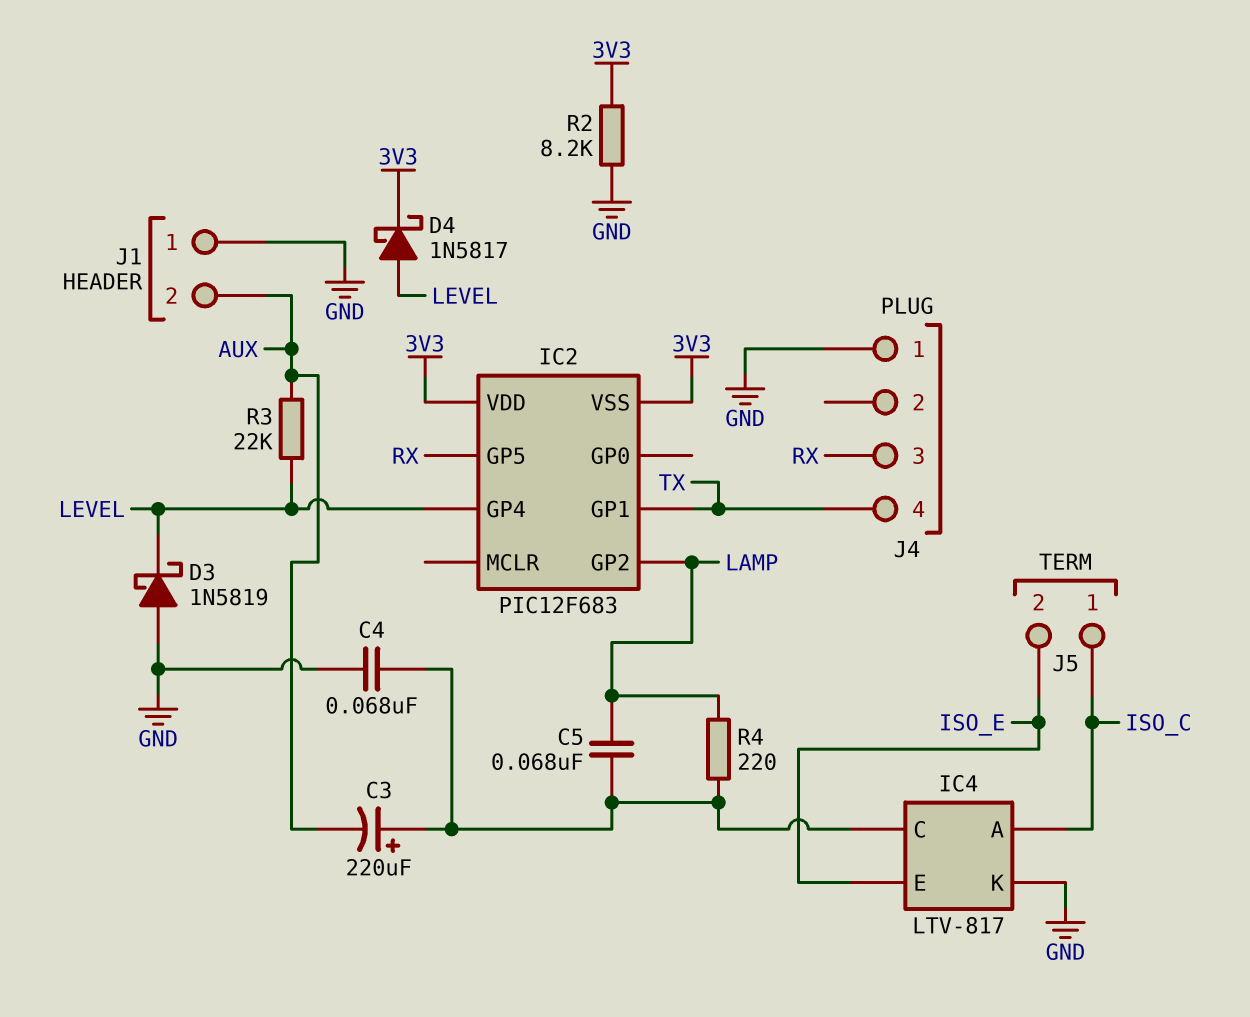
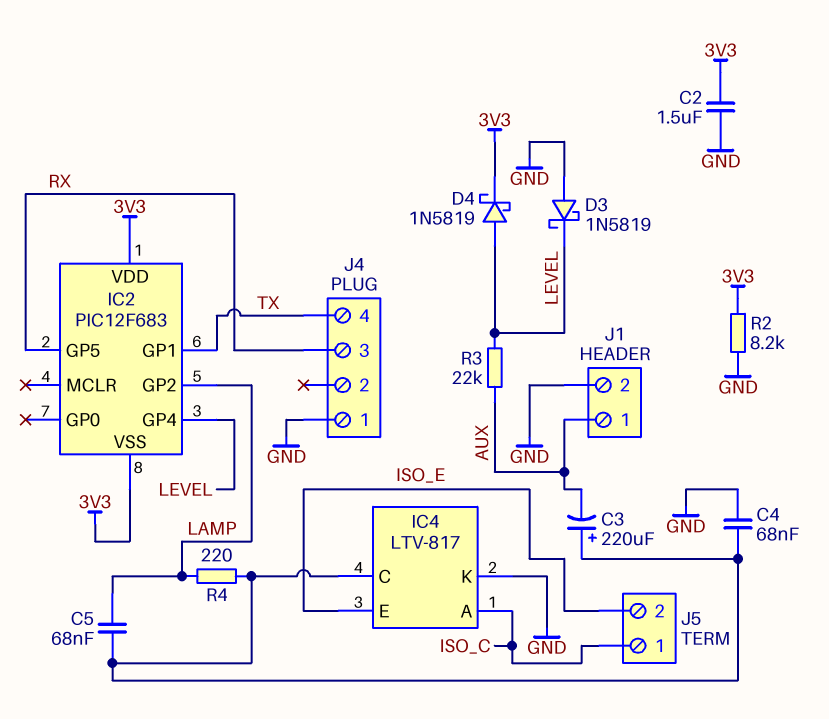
C2: none -> 1.5uF (3V3, GND)
D4: schottky 1N5817 (A LEVEL, K 3V3) -> schottky 1N5819 (A LEVEL, K 3V3)
J1 pin 1: GND -> AUX
J1 pin 2: AUX -> GND

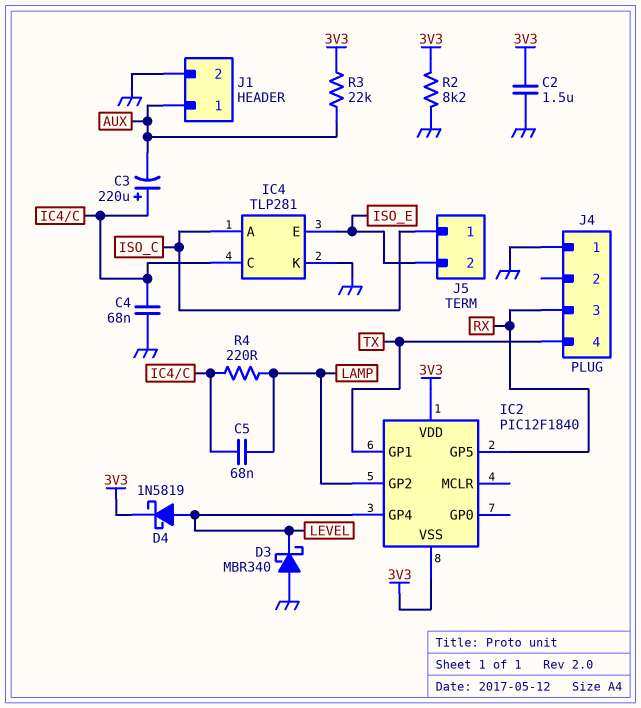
D3: schottky 1N5819 (A GND, K LEVEL) -> schottky MBR340 (A GND, K LEVEL)
IC2: PIC12F683 -> PIC12F1840
IC4: LTV-817 -> TLP281
R3: 22k (AUX, LEVEL) -> 22k (3V3, AUX)

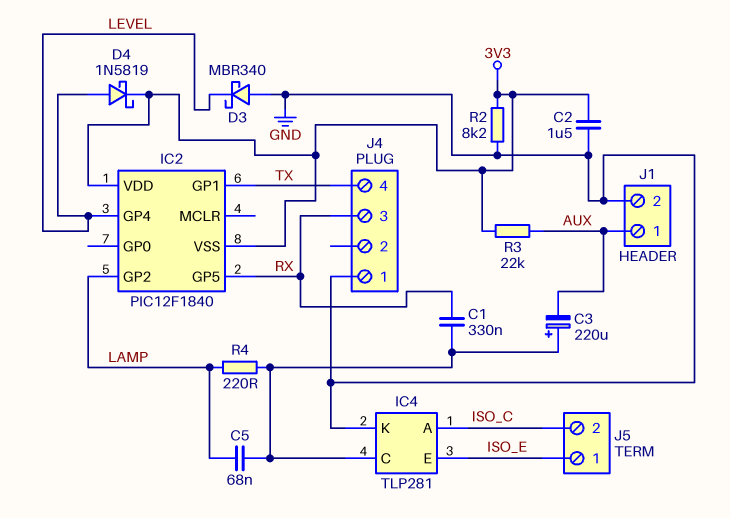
C1: none -> 330nF (IC4/C, RX)
C4: 68nF (GND, IC4/C) -> none
J5 pin 1: ISO_C -> ISO_E
J5 pin 2: ISO_E -> ISO_C

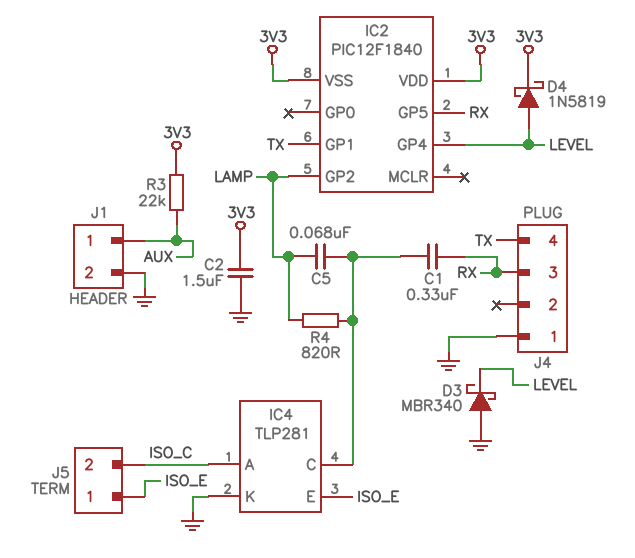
C3: 220uF (plus IC4/C, minus AUX) -> none
R2: 8.2k (3V3, GND) -> none
R4: 220 (IC4/C, LAMP) -> 820 (IC4/C, LAMP)

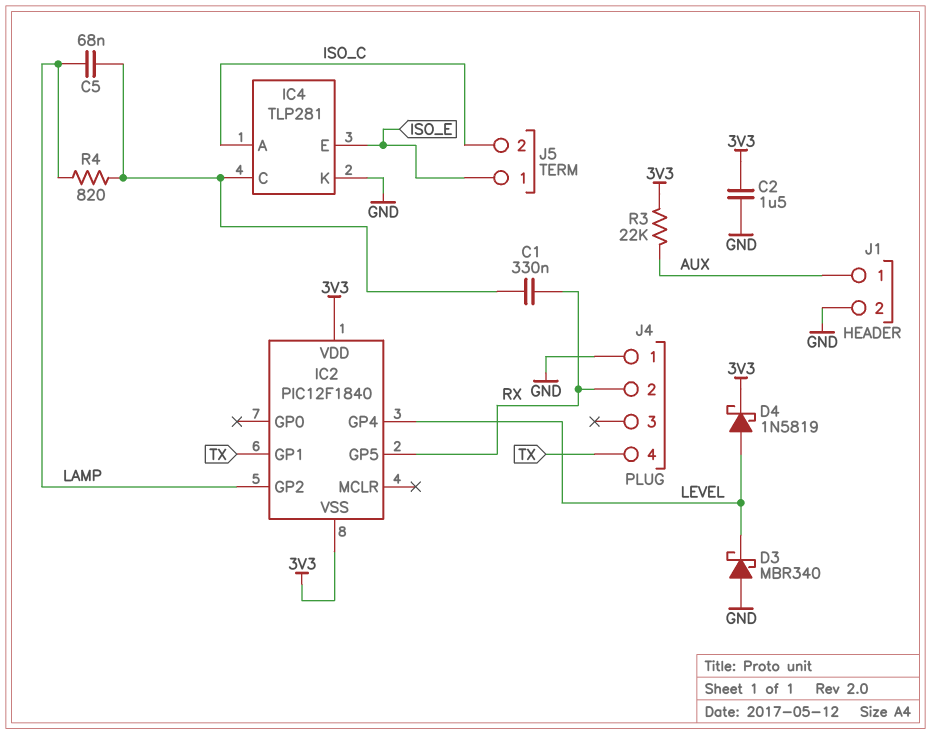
J4 pin 2: none -> RX
J4 pin 3: RX -> none

